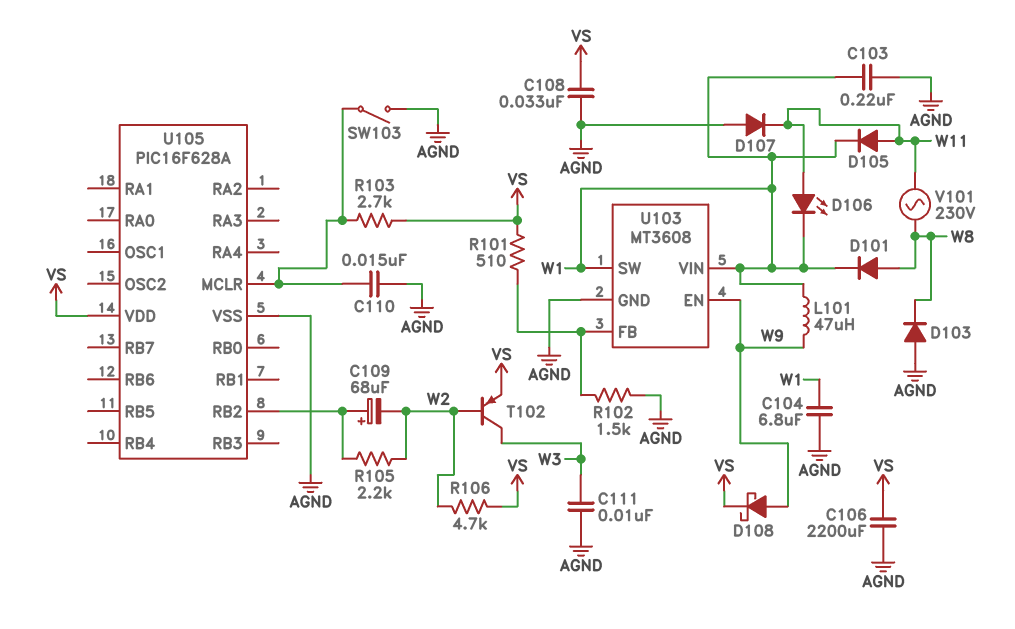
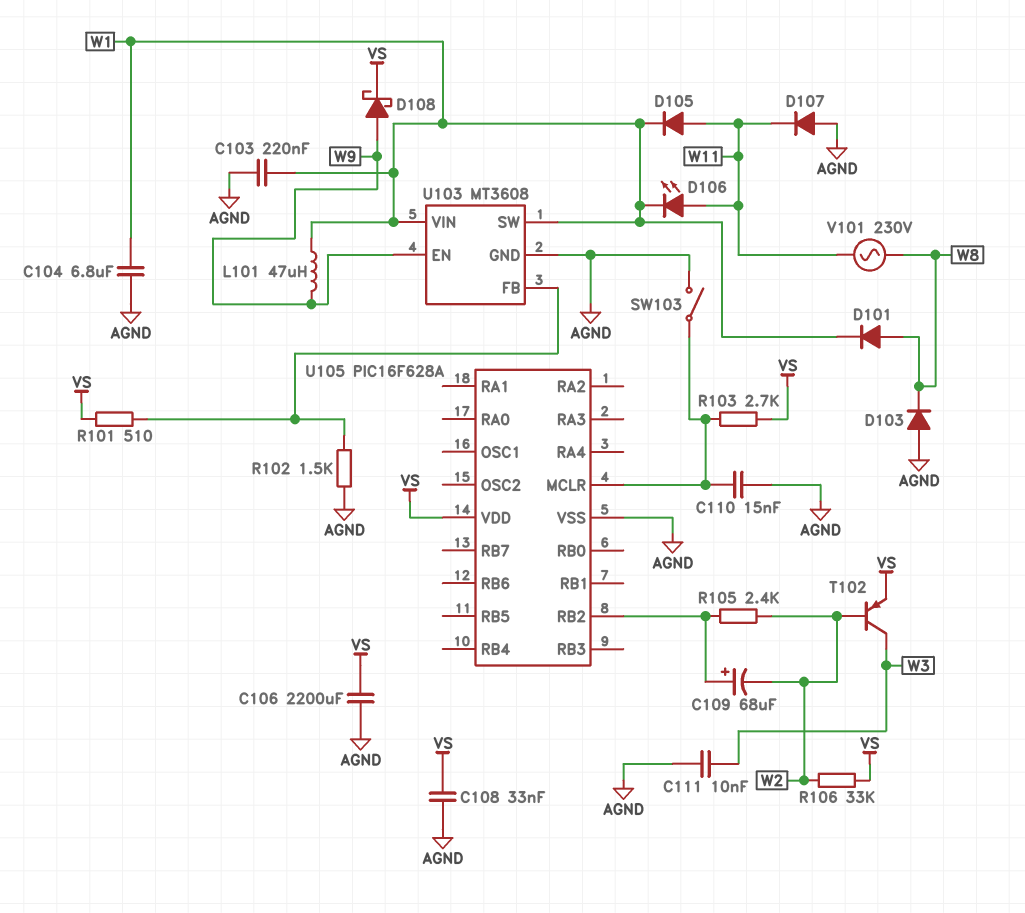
R105: 2.2k (U105/RB2, W2) -> 2.4k (U105/RB2, W2)
R106: 4.7k (VS, W2) -> 33k (VS, W2)

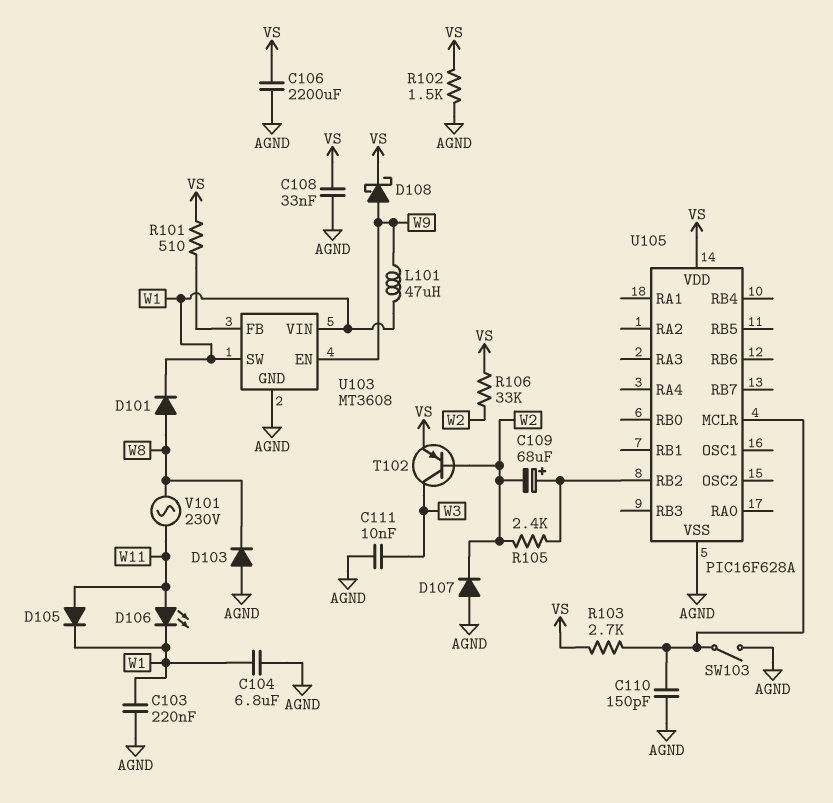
C110: 15nF (AGND, U105/MCLR) -> 150pF (AGND, U105/MCLR)
D107: diode (A AGND, K W11) -> diode (A AGND, K W2)
R102: 1.5k (AGND, U103/FB) -> 1.5k (AGND, VS)

